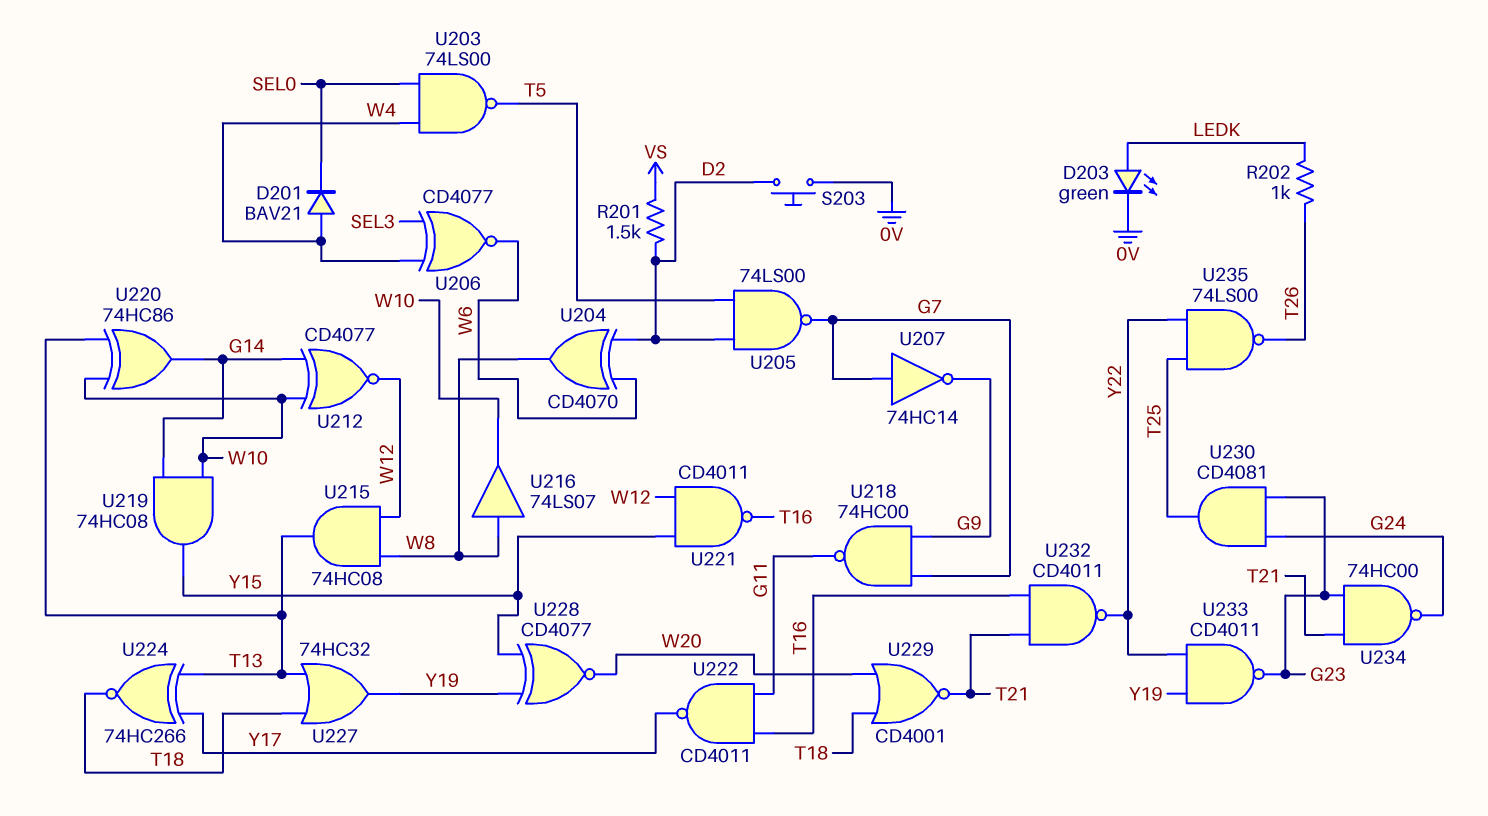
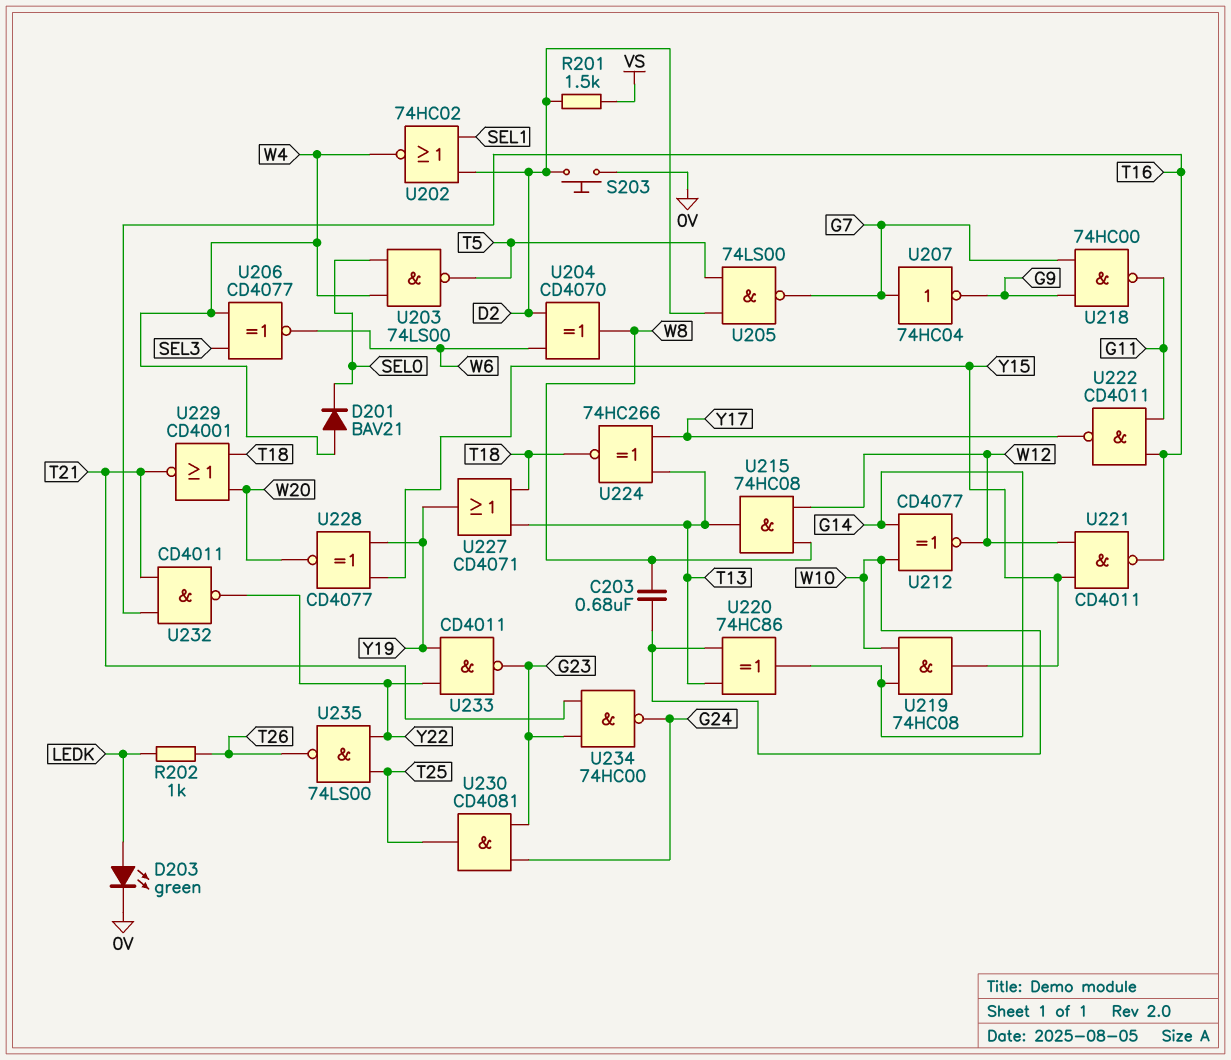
C203: none -> 680nF (W8, W10)
U202: none -> NOR 74HC02 (in D2, in SEL1, out W4)
U207: NOT 74HC14 (in G7, out G9) -> NOT 74HC04 (in G7, out G9)
U216: buffer 74LS07 (in W8, out W10) -> none
U227: OR 74HC32 (in T13, in T18, out Y19) -> OR CD4071 (in T13, in T18, out Y19)

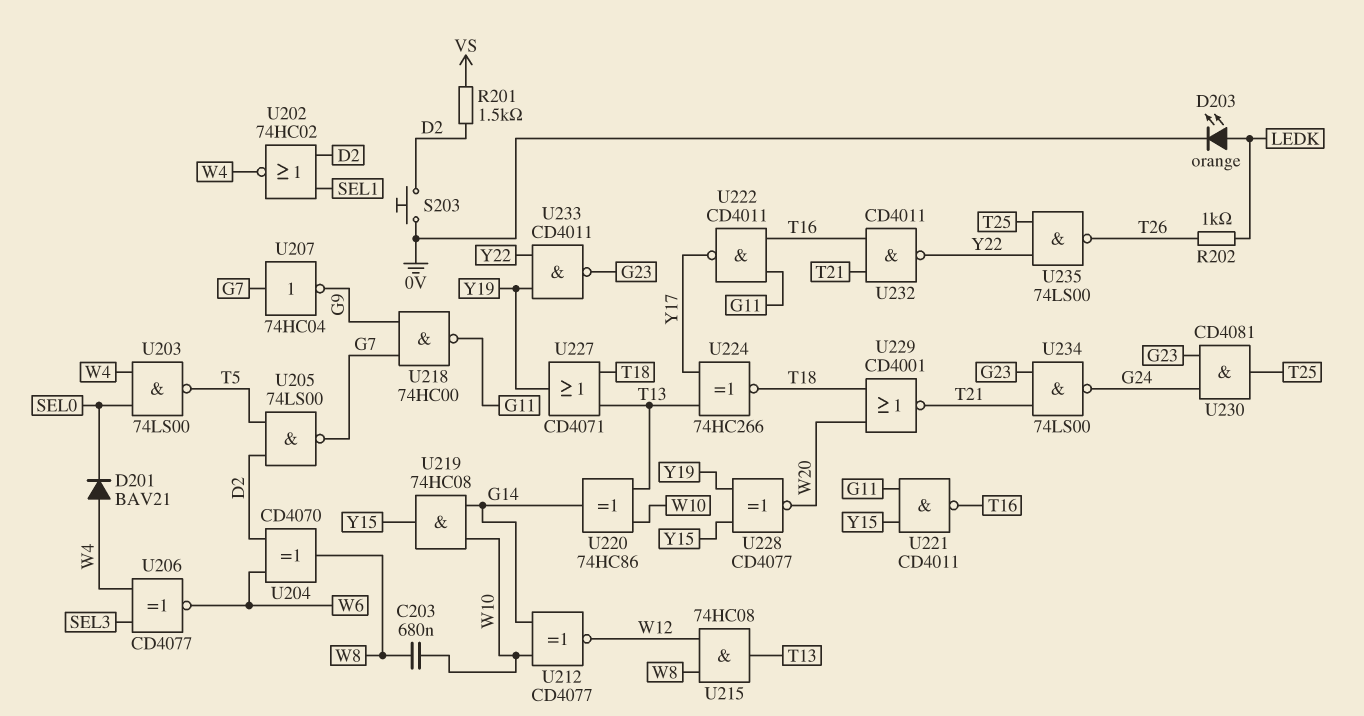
D203: LED green (A LEDK, K 0V) -> LED orange (A LEDK, K 0V)
U221: NAND CD4011 (in W12, in Y15, out T16) -> NAND CD4011 (in G11, in Y15, out T16)
U234: NAND 74HC00 (in G23, in T21, out G24) -> NAND 74LS00 (in G23, in T21, out G24)

